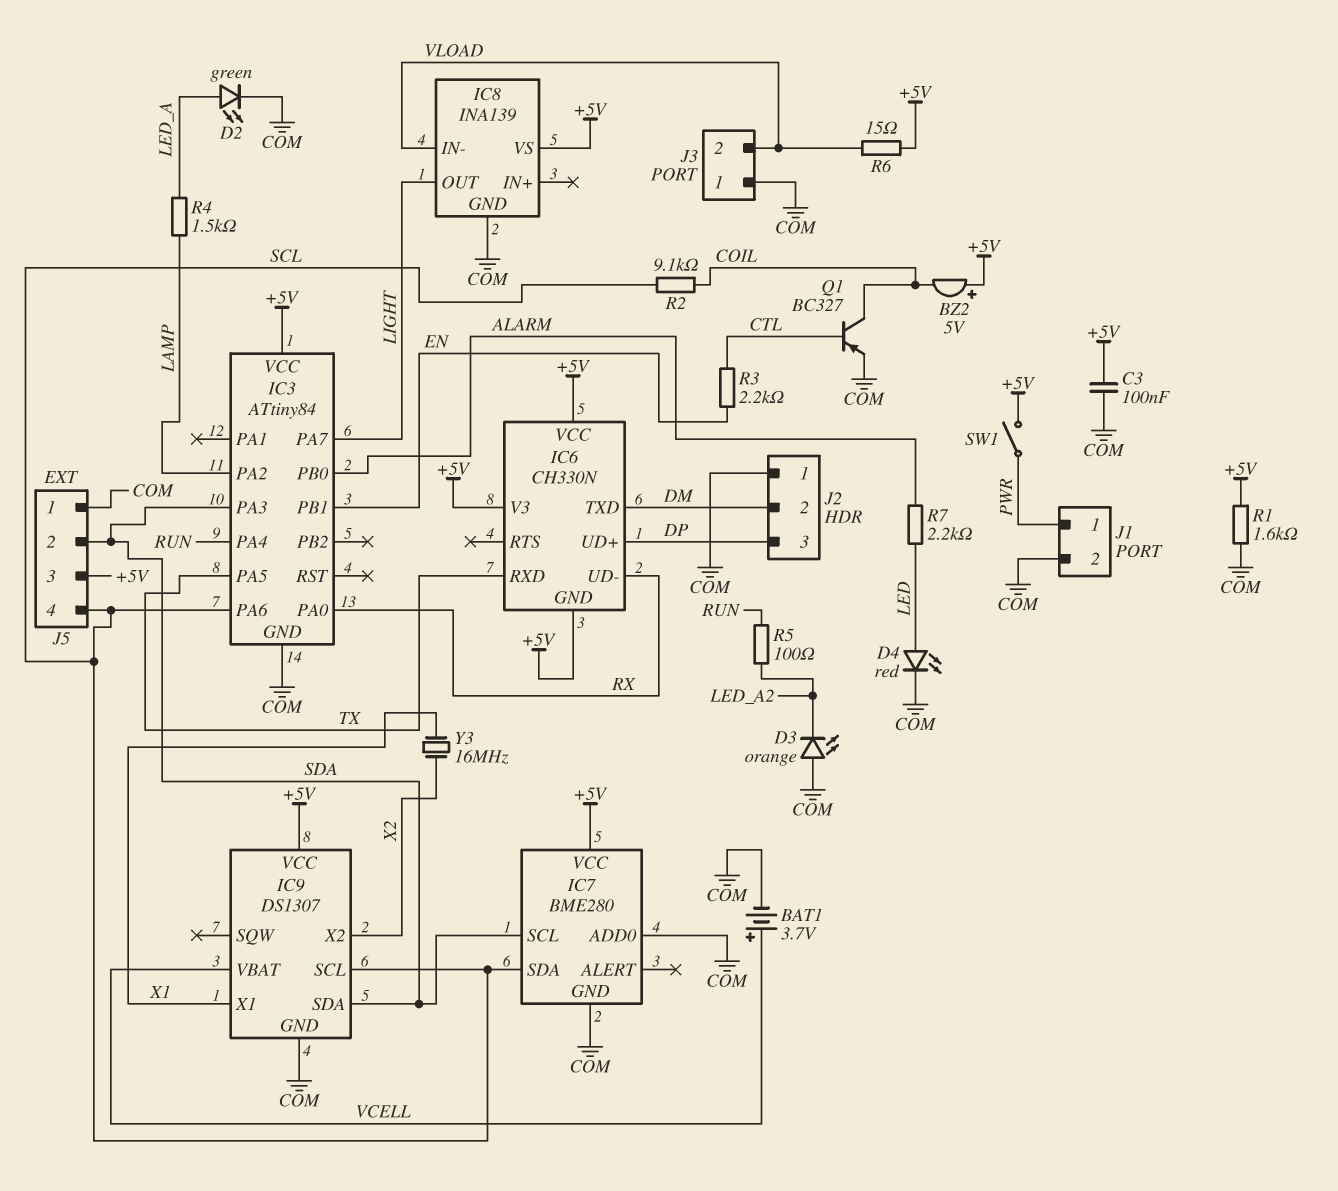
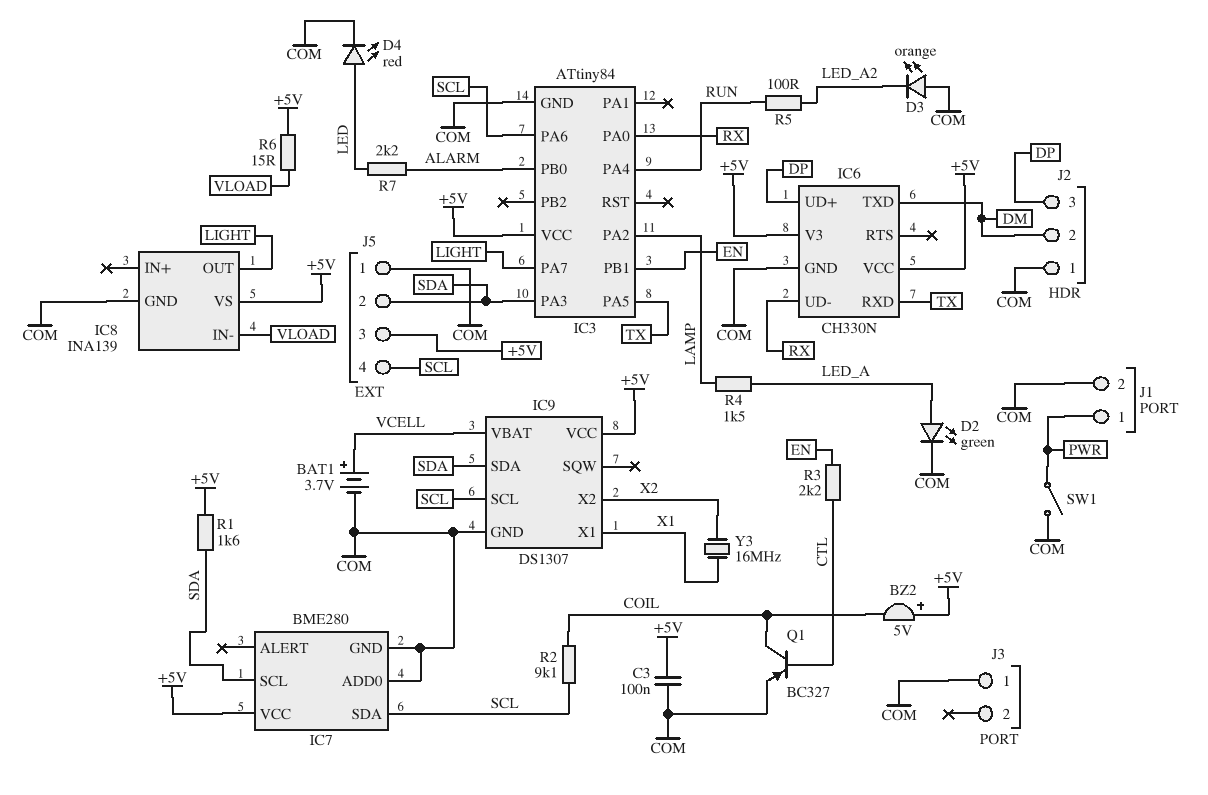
IC6 pin GND: +5V -> COM
J3 pin 2: VLOAD -> none
R1: 1.6k (+5V, COM) -> 1.6k (+5V, SDA)
SW1: switch (+5V, PWR) -> switch (COM, PWR)

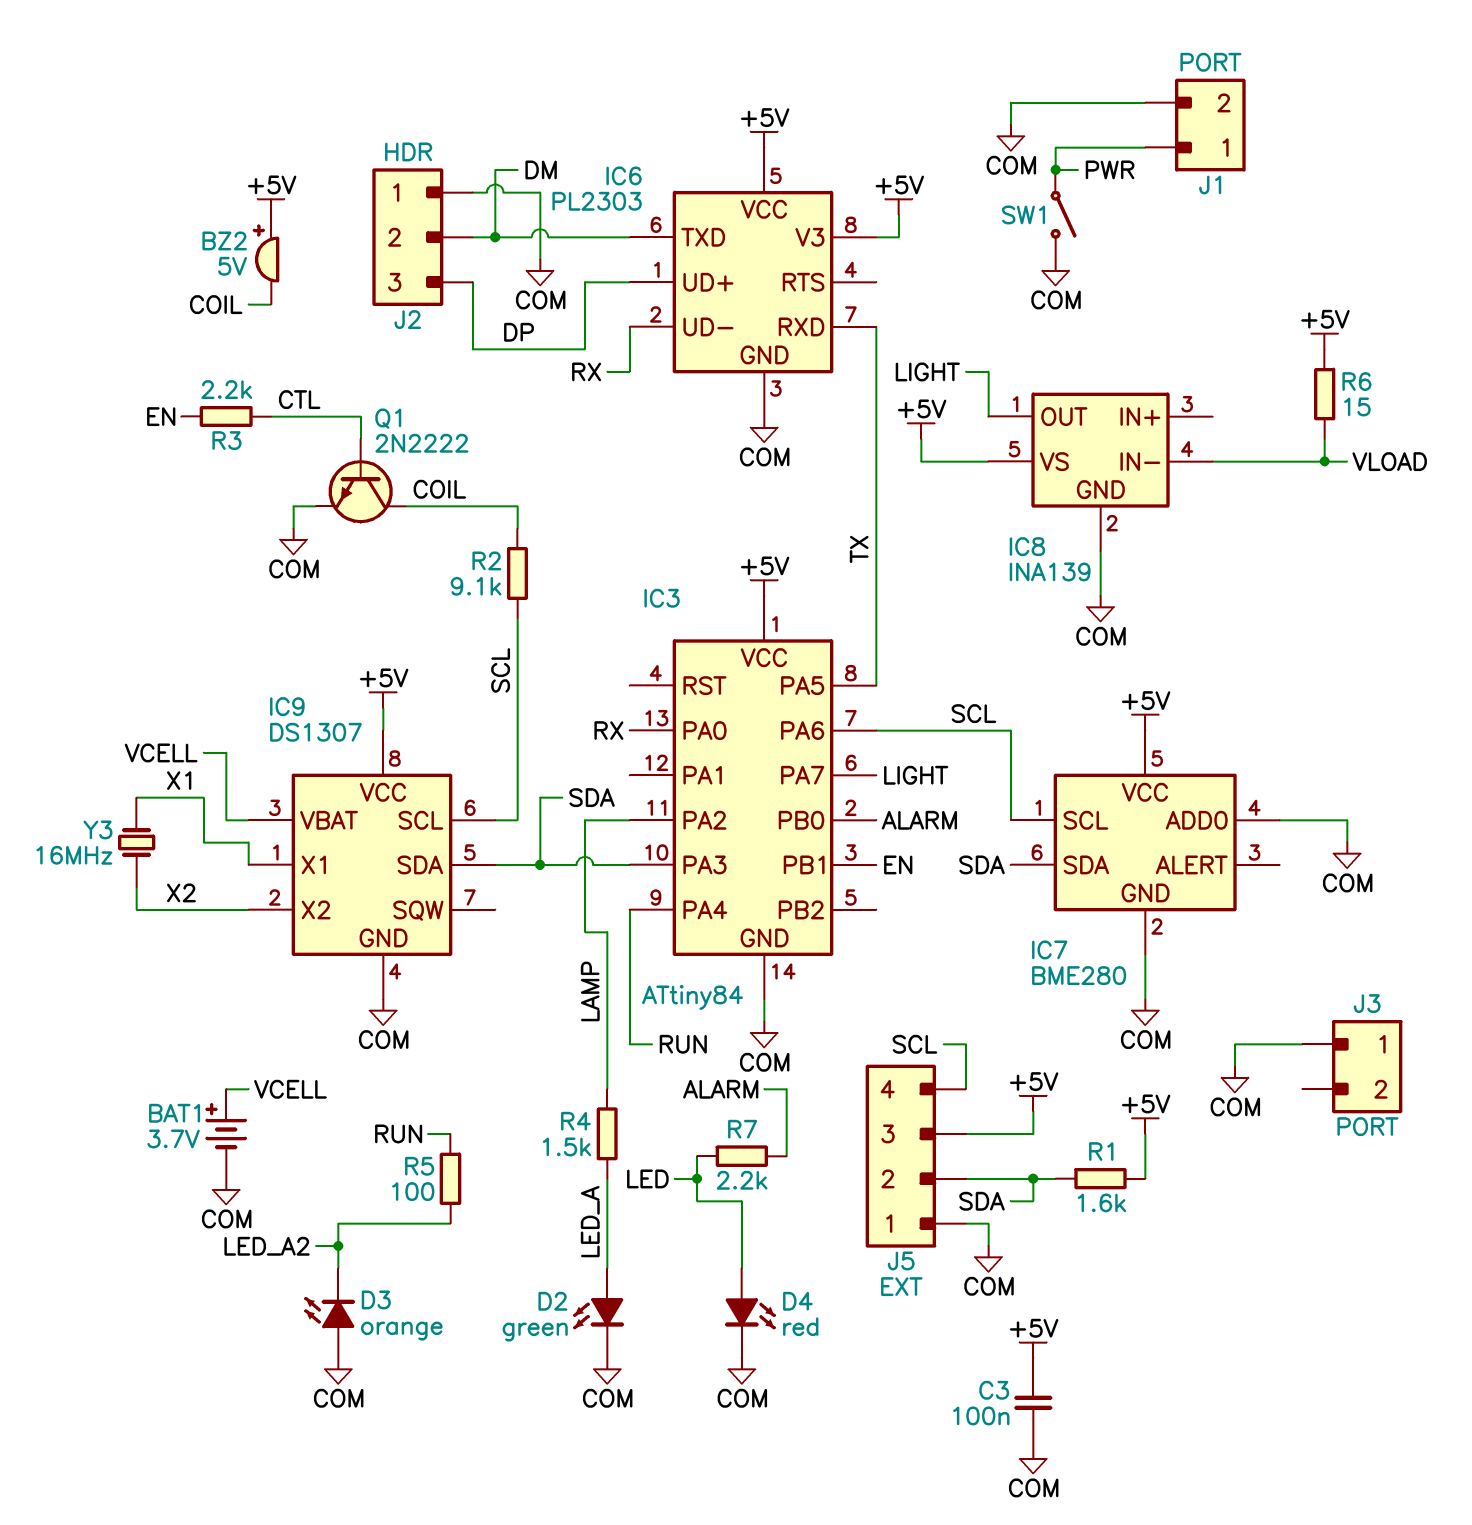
IC6: CH330N -> PL2303
IC7 pin SCL: SDA -> SCL
IC7 pin SDA: SCL -> SDA
Q1: PNP BC327 (B CTL, C COIL, E COM) -> NPN 2N2222 (B CTL, C COIL, E COM)

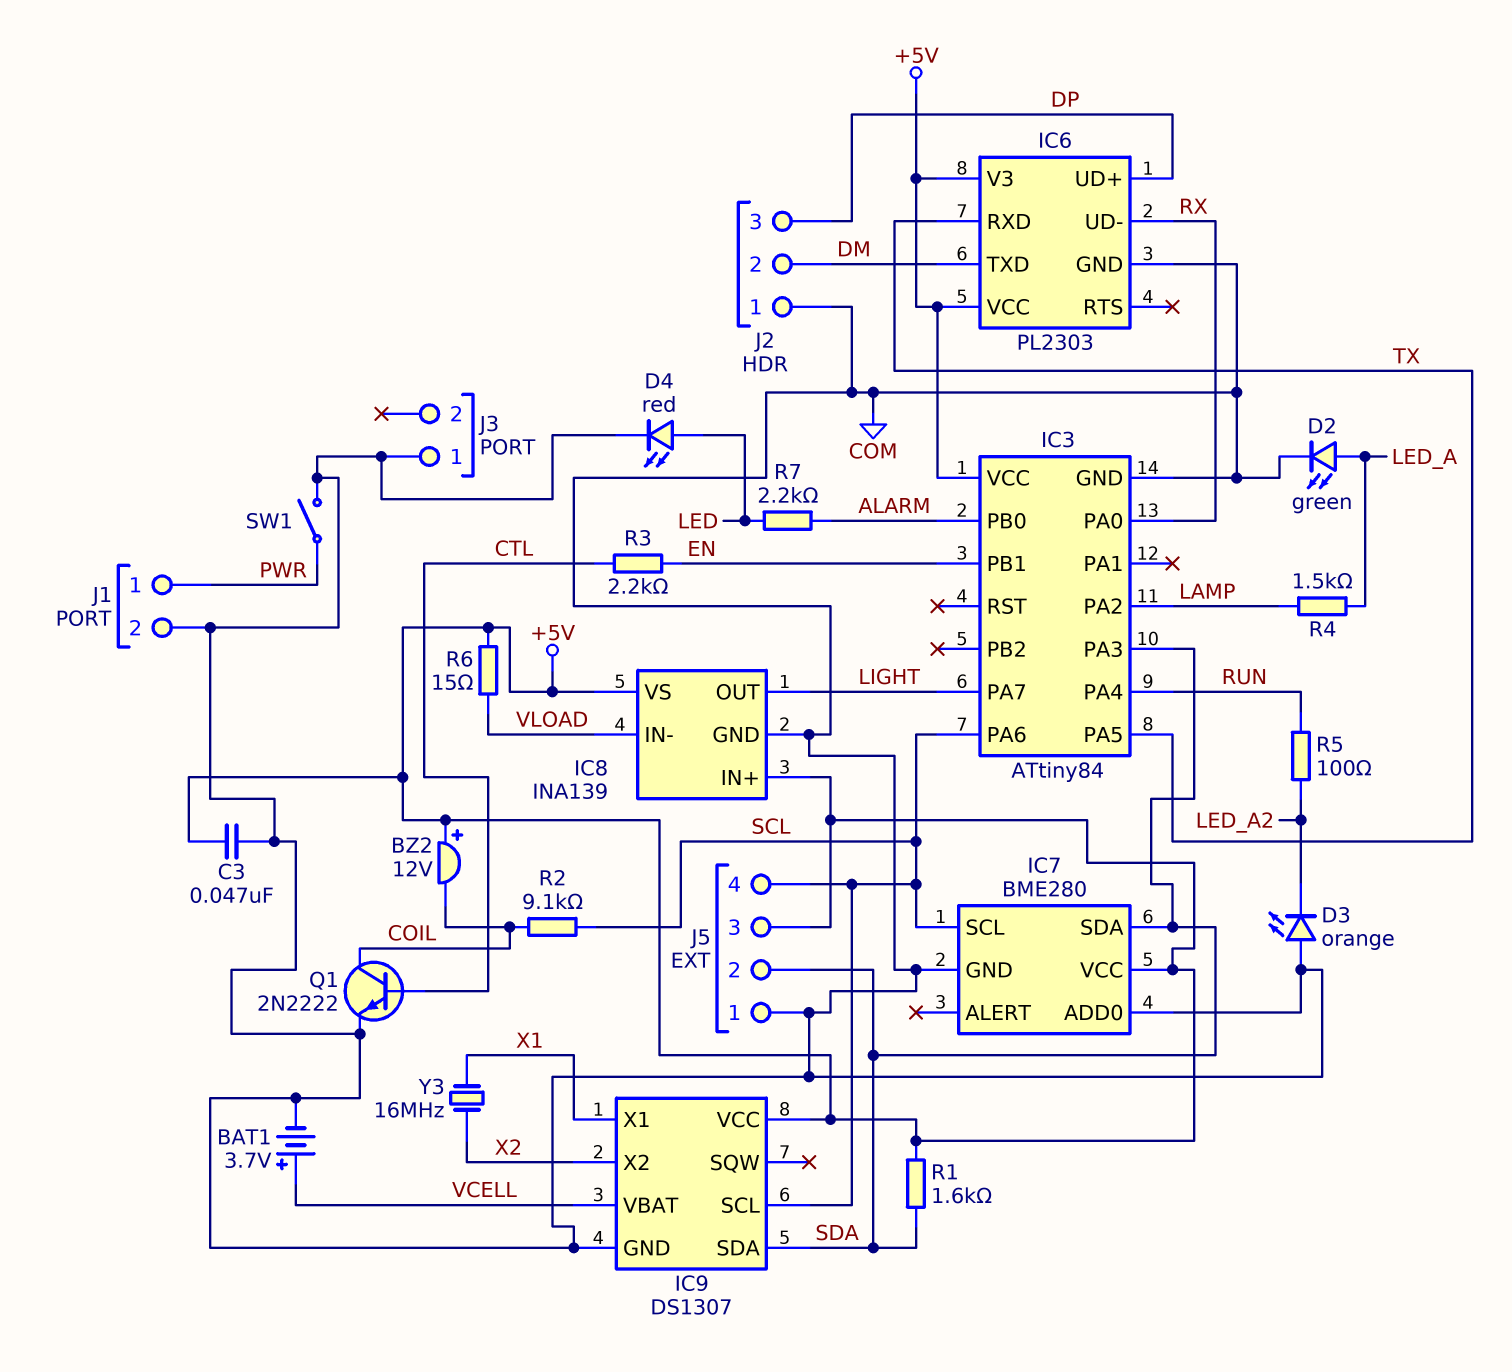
BZ2: buzzer 5V (plus +5V, minus COIL) -> buzzer 12V (plus +5V, minus COIL)
C3: 100nF (+5V, COM) -> 47nF (+5V, COM)
IC8 pin IN+: none -> +5V

